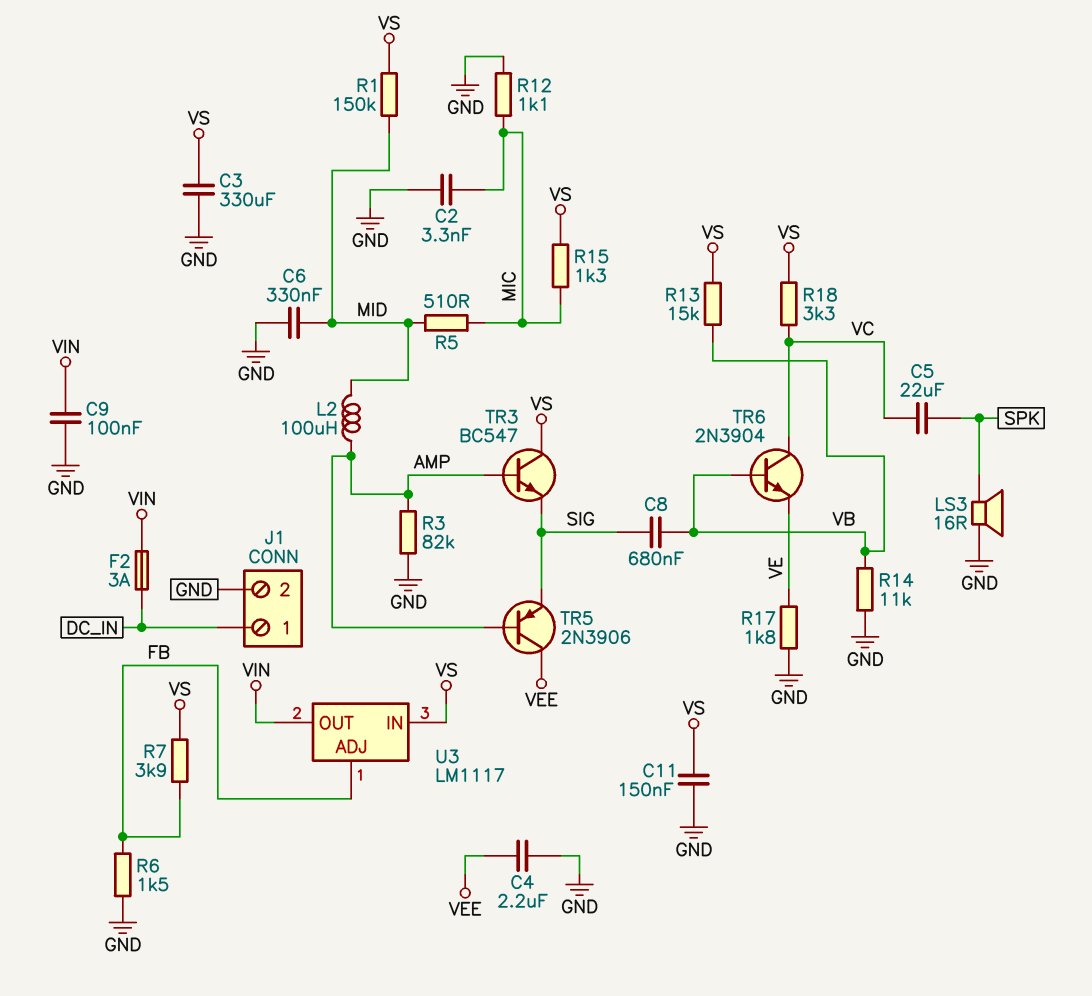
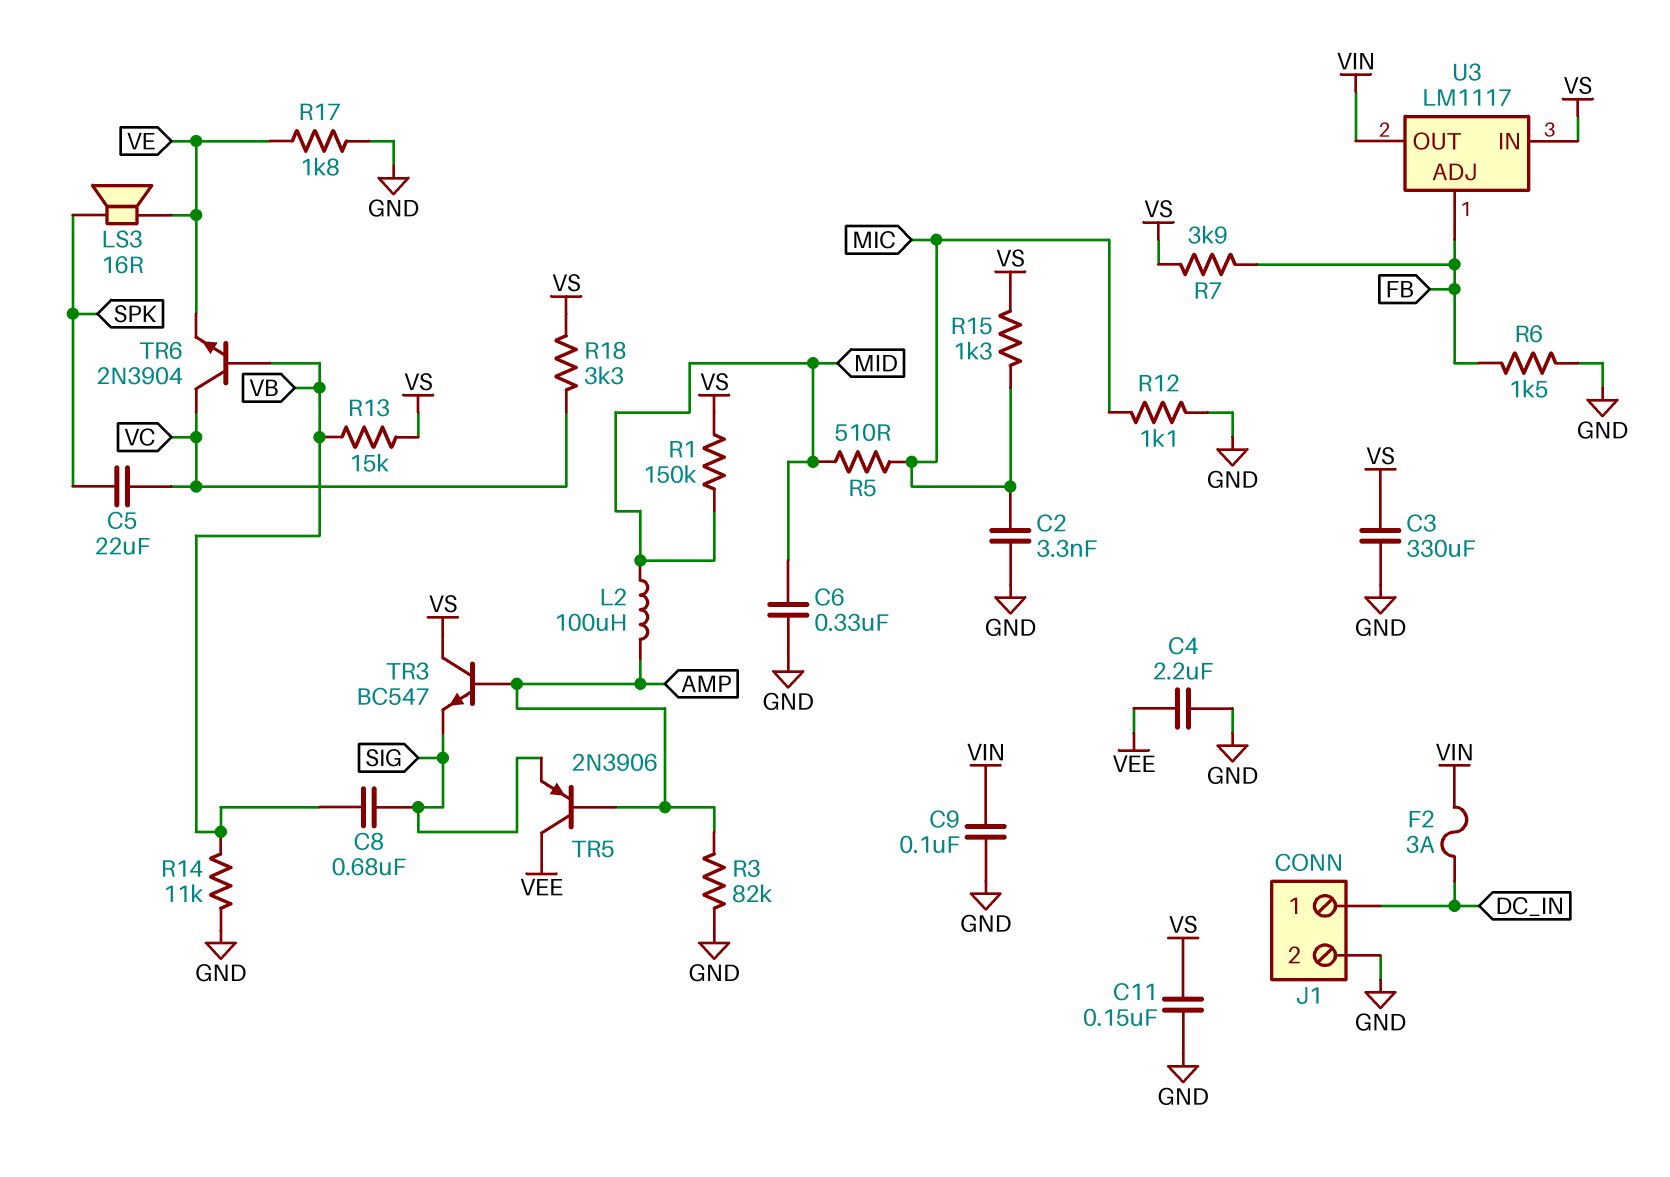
LS3: speaker 16R (GND, SPK) -> speaker 16R (SPK, VE)

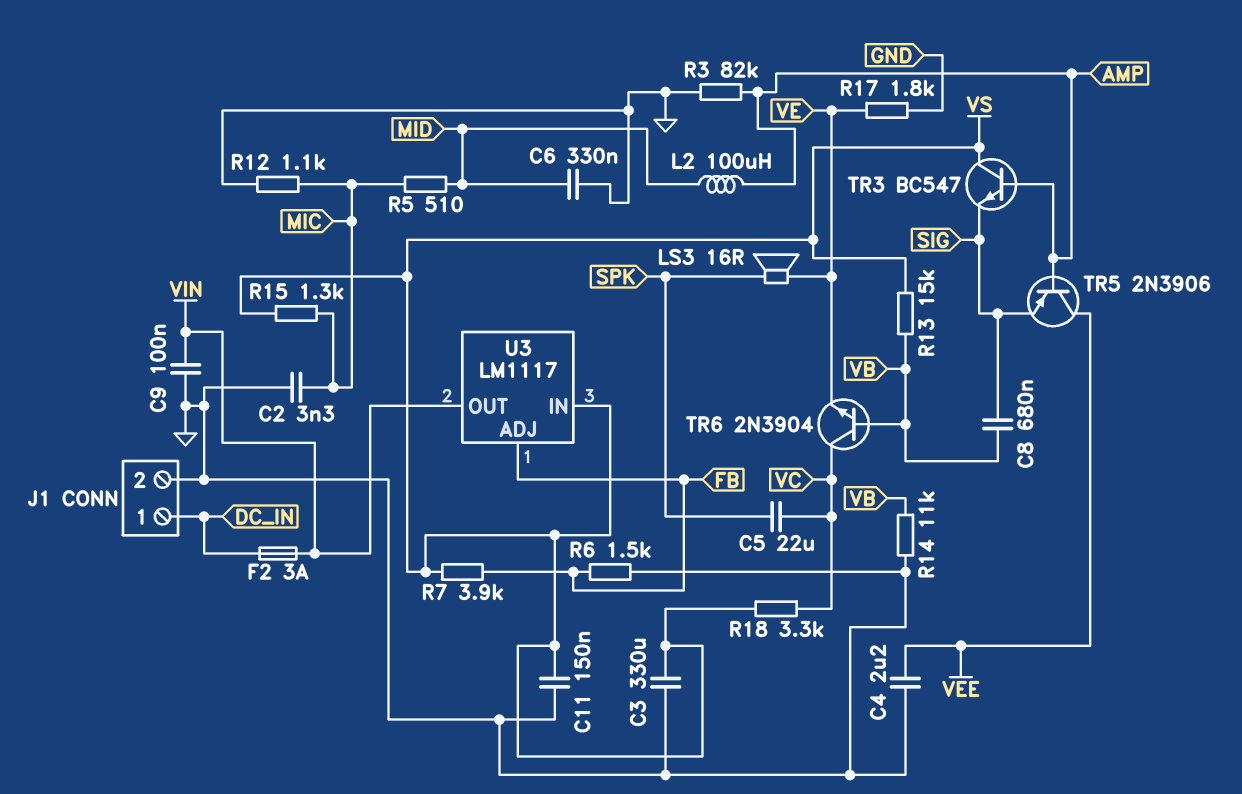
R1: 150k (MID, VS) -> none

